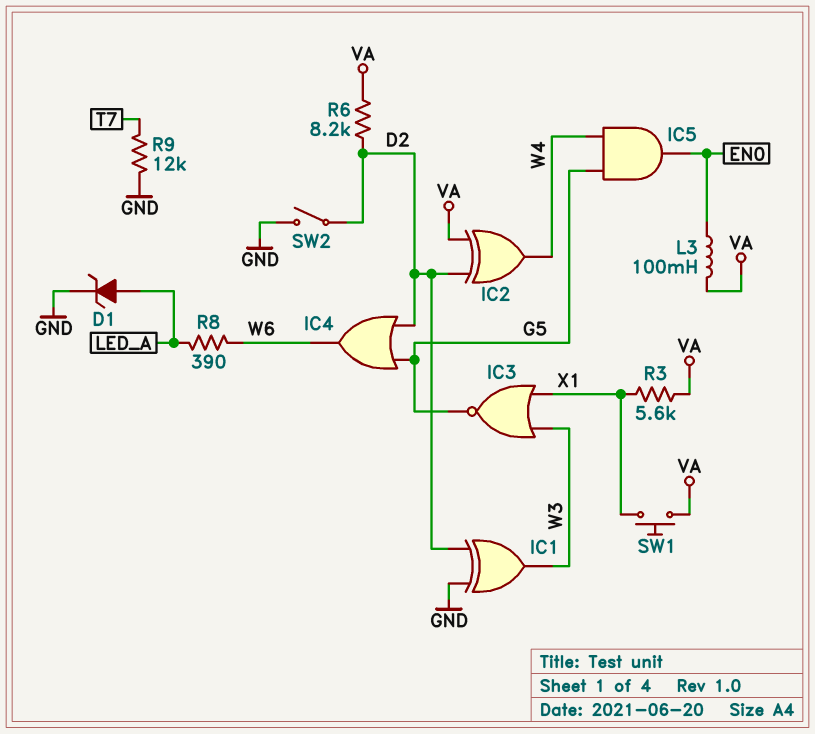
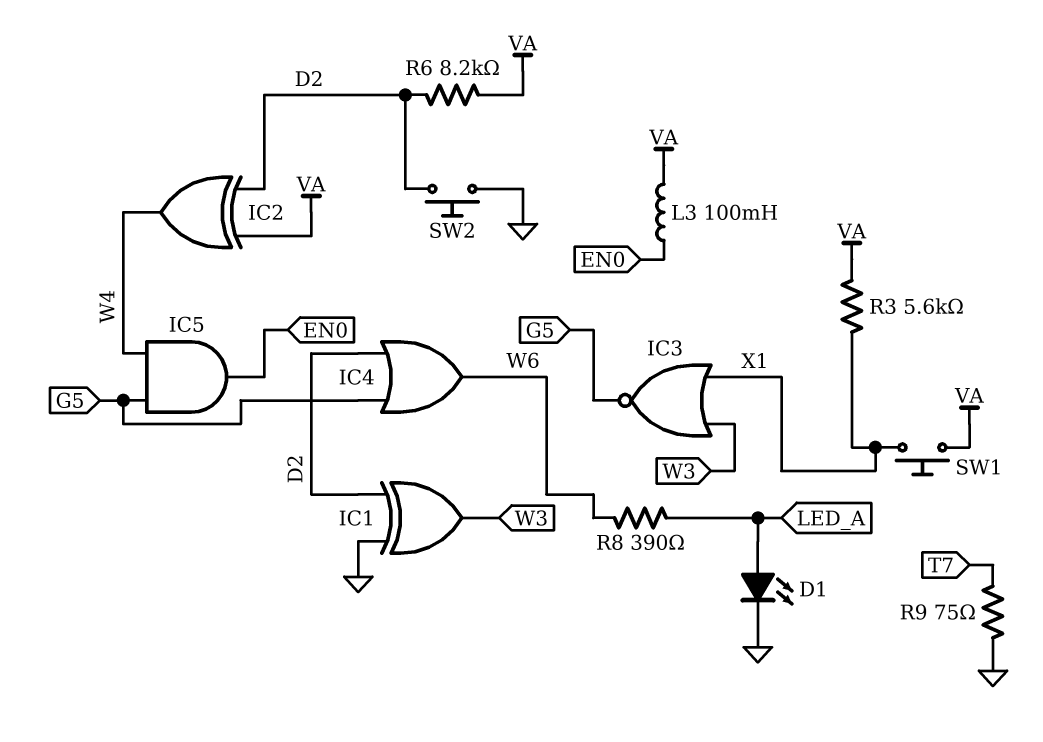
D1: zener (A LED_A, K GND) -> LED (A LED_A, K GND)
R9: 12k (GND, T7) -> 75 (GND, T7)
SW2: switch (D2, GND) -> button (D2, GND)

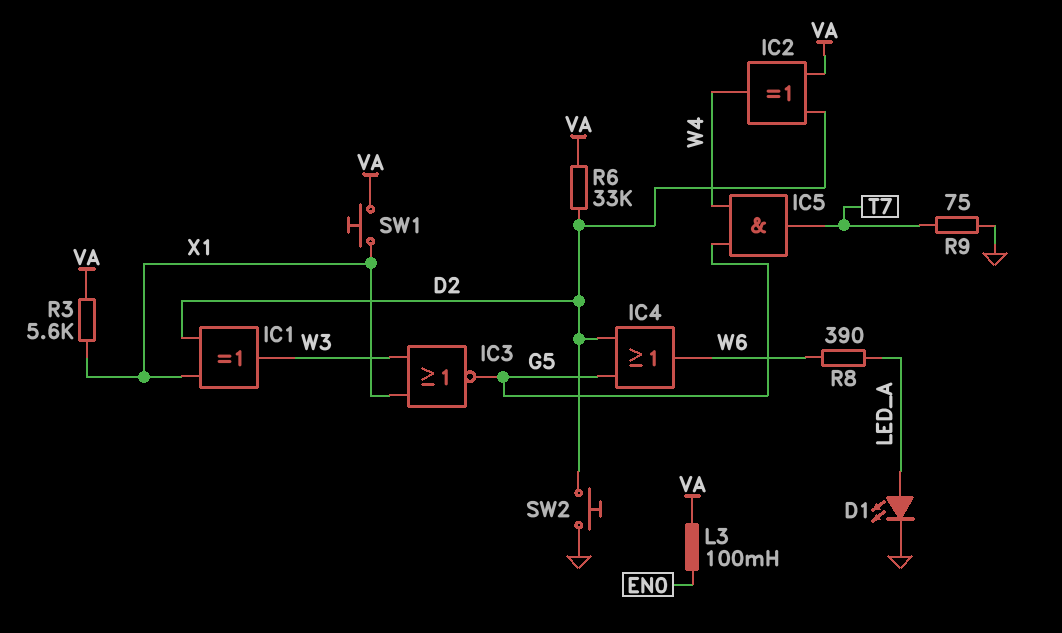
IC1: XOR (in D2, in GND, out W3) -> XOR (in D2, in X1, out W3)
IC5: AND (in G5, in W4, out EN0) -> AND (in G5, in W4, out T7)
R6: 8.2k (D2, VA) -> 33k (D2, VA)

